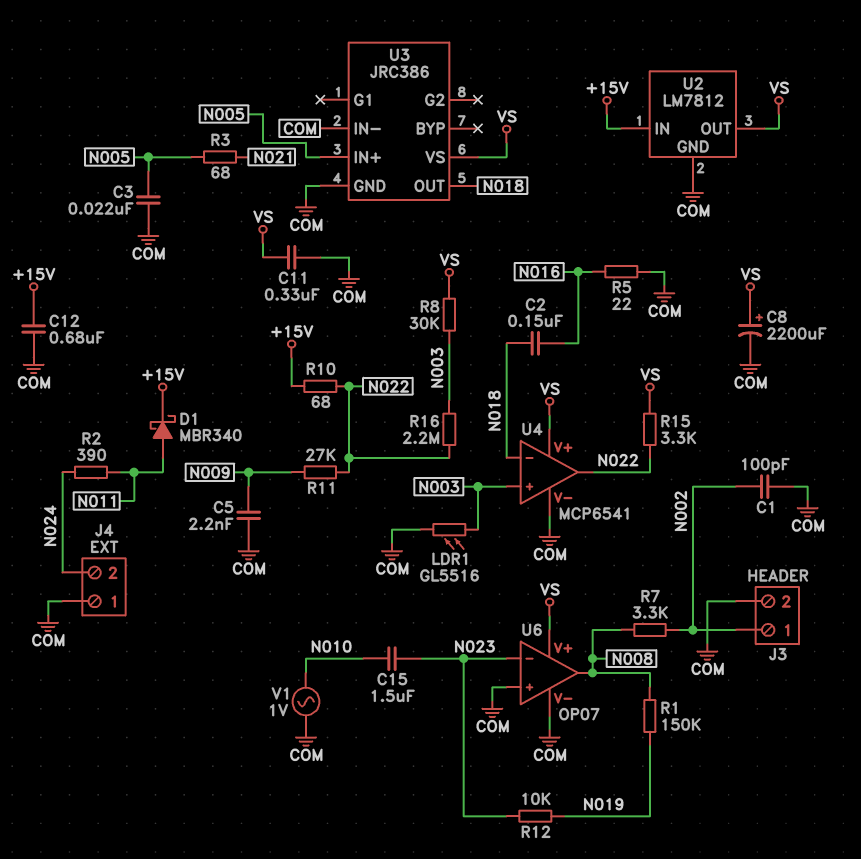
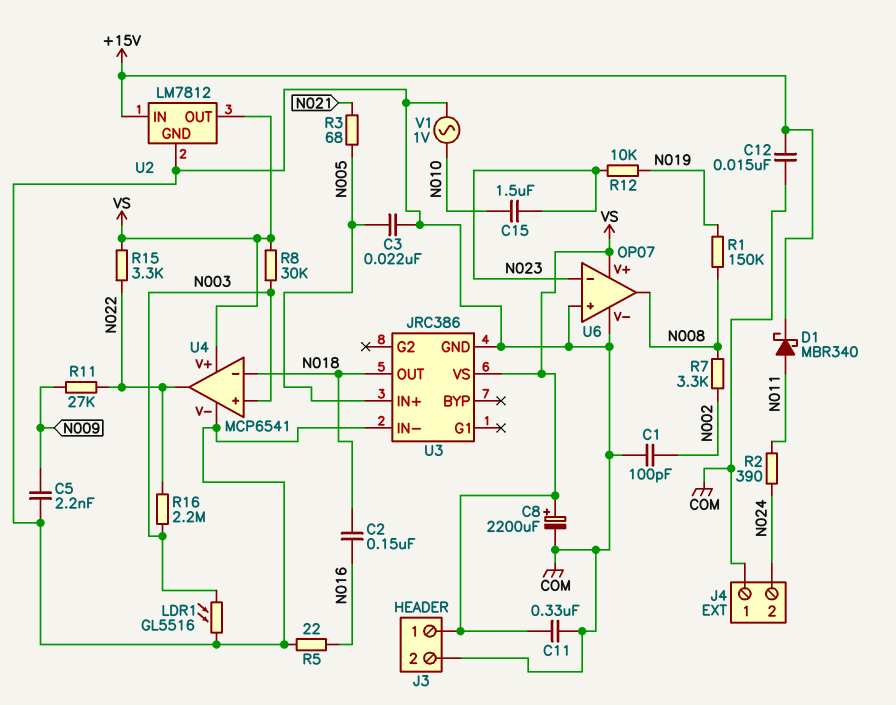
C12: 680nF (+15V, COM) -> 15nF (+15V, COM)
J3 pin 1: N002 -> VS
R10: 68 (+15V, N022) -> none

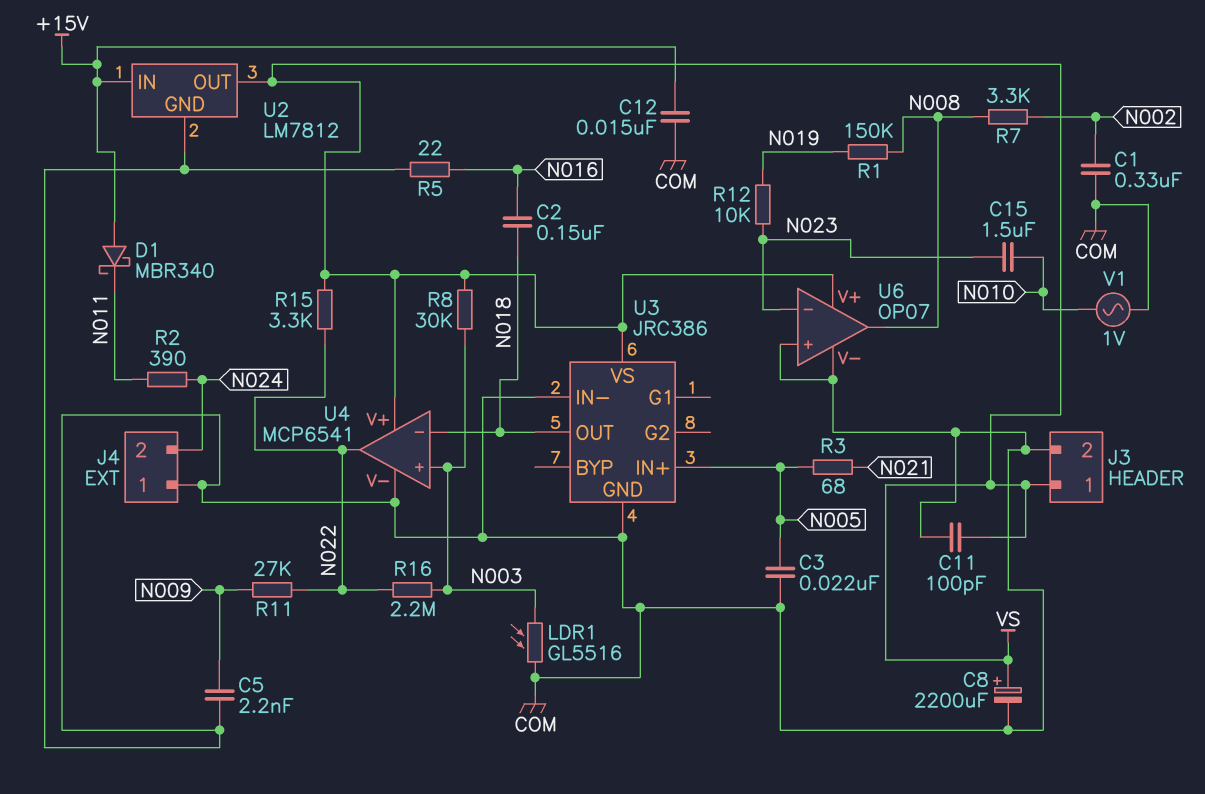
C1: 100pF (COM, N002) -> 330nF (COM, N002)
C11: 330nF (COM, VS) -> 100pF (COM, VS)
D1: schottky MBR340 (A N011, K +15V) -> schottky MBR340 (A +15V, K N011)

